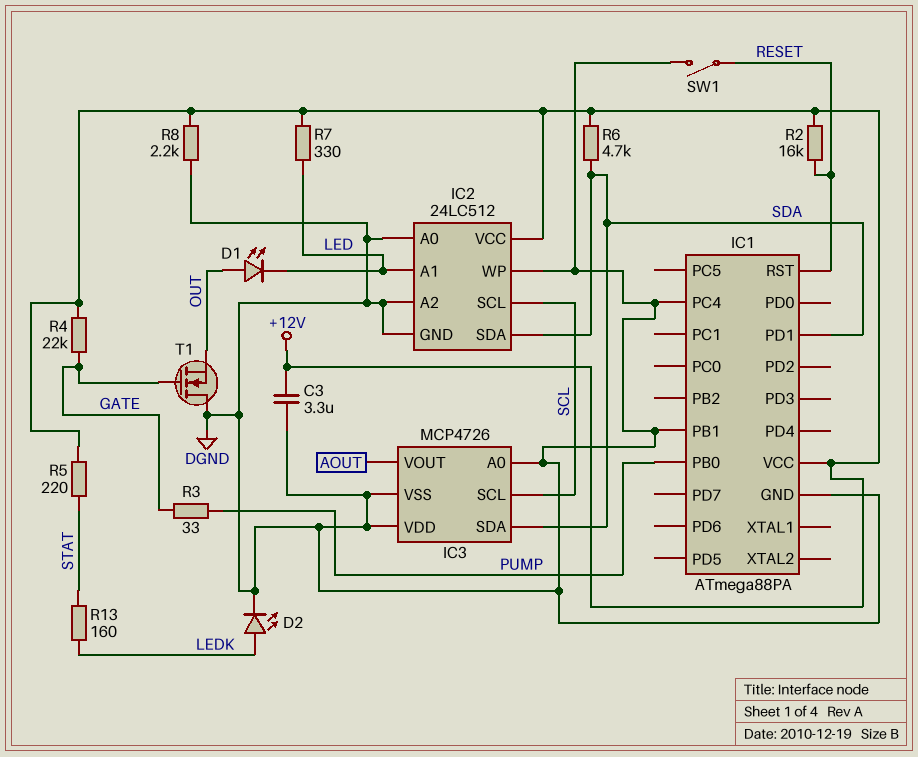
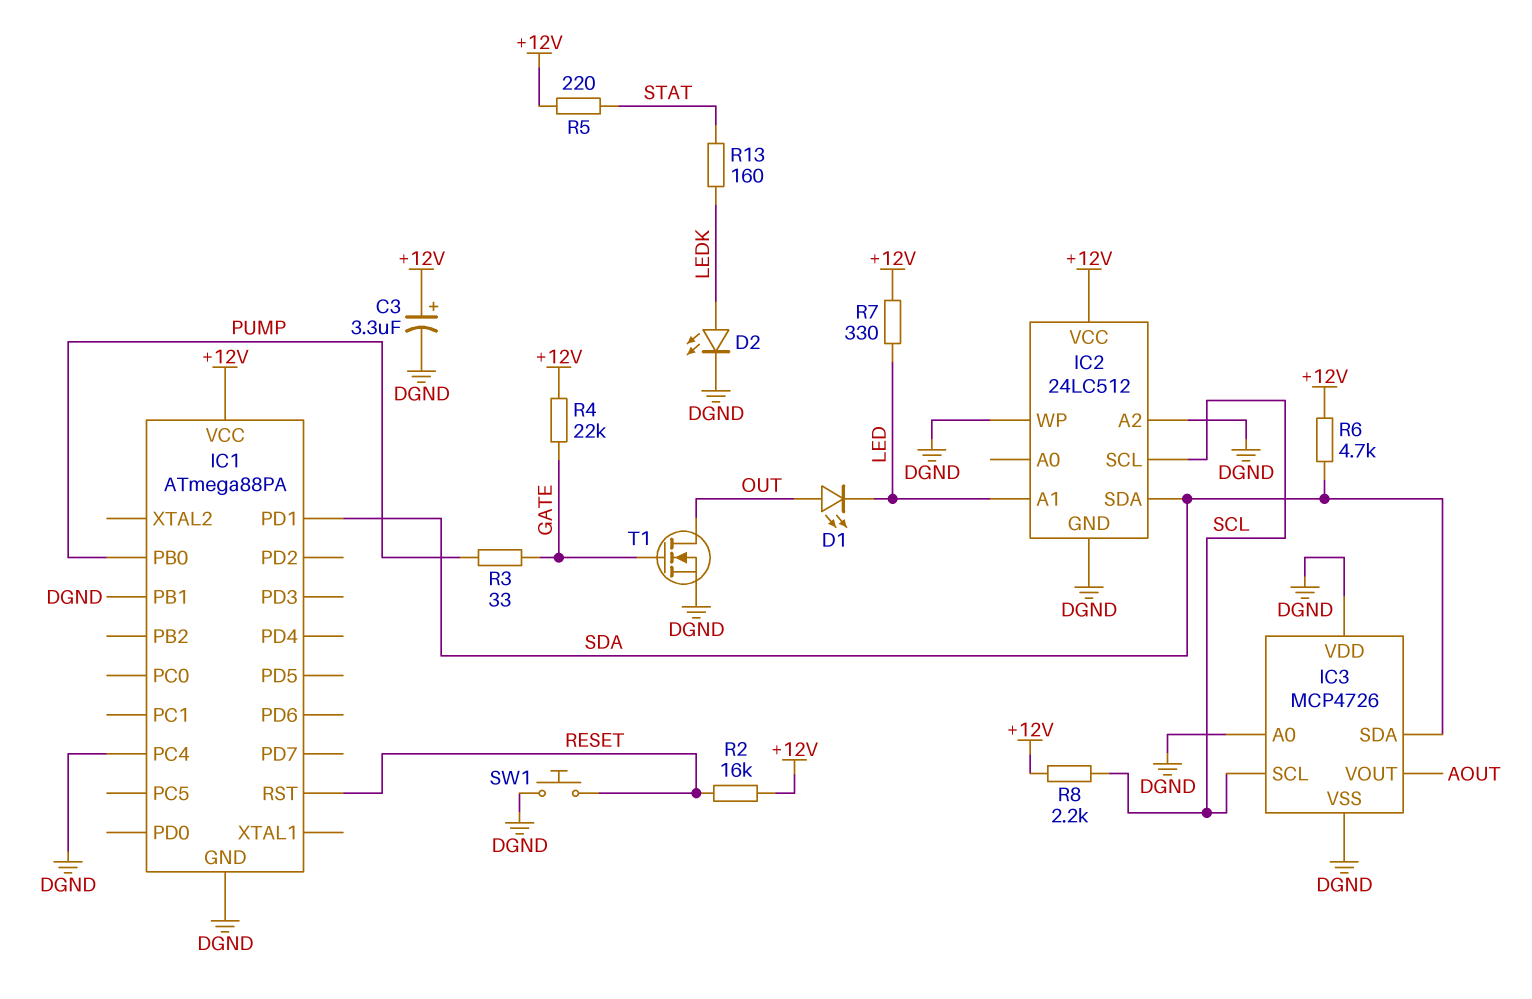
C3: 3.3uF (+12V, DGND) -> 3.3uF (plus +12V, minus DGND)
IC2 pin A0: DGND -> none
R8: 2.2k (+12V, DGND) -> 2.2k (+12V, SCL)
SW1: switch (DGND, RESET) -> button (DGND, RESET)
T1: NMOS (G GATE, D DGND, S OUT) -> NMOS (G GATE, D OUT, S DGND)

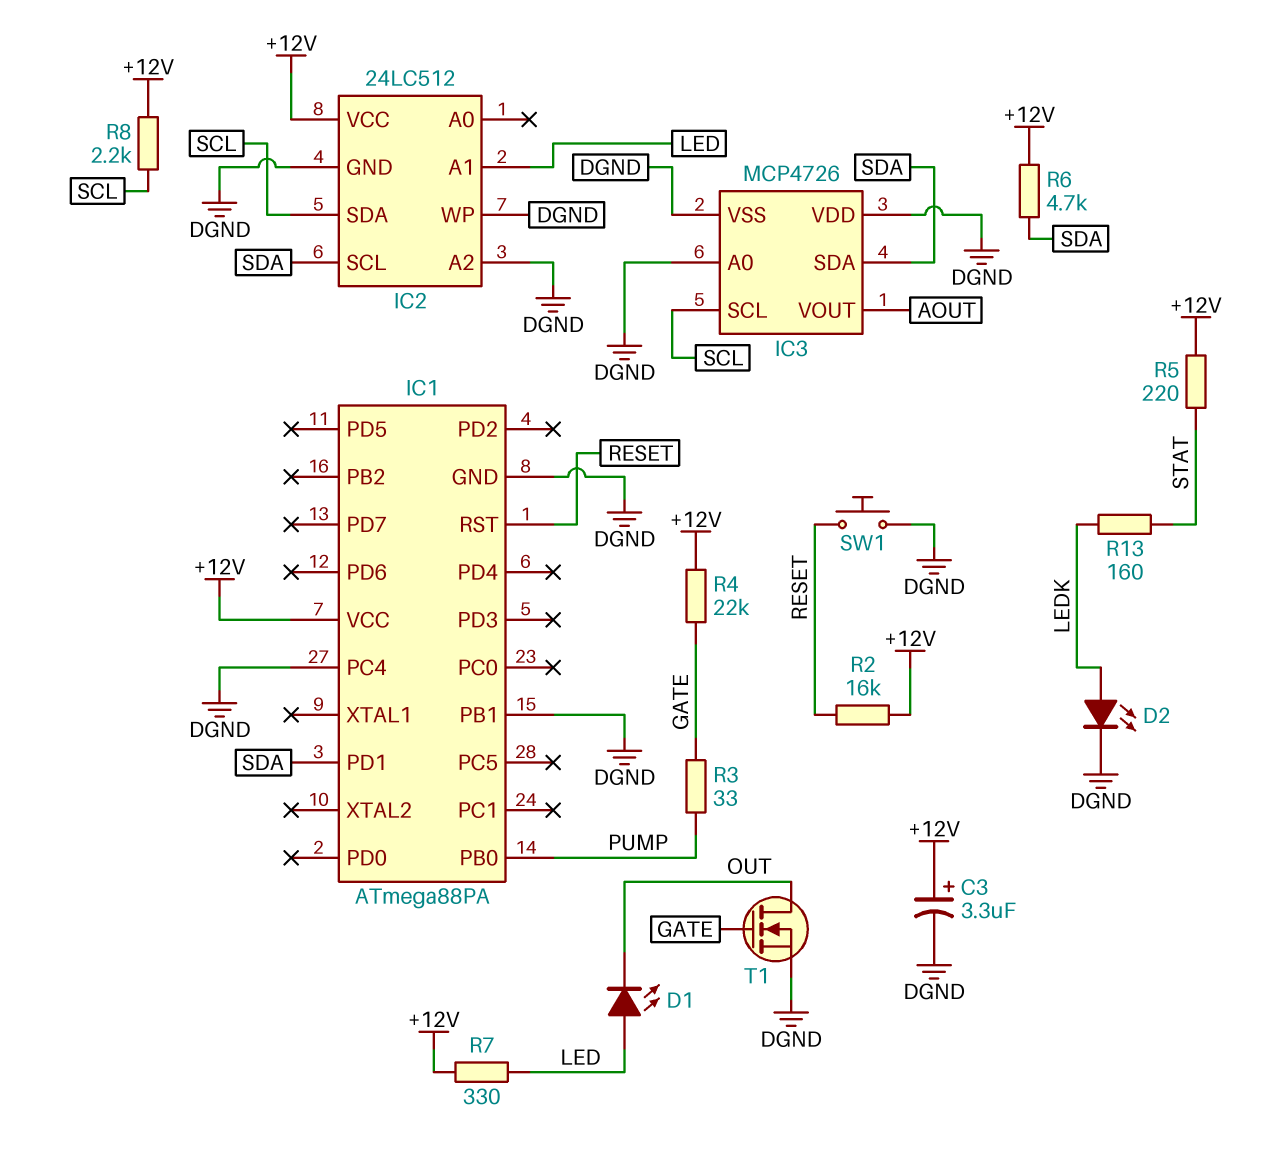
D1: LED (A OUT, K LED) -> LED (A LED, K OUT)
IC2 pin SCL: SCL -> SDA
IC2 pin SDA: SDA -> SCL

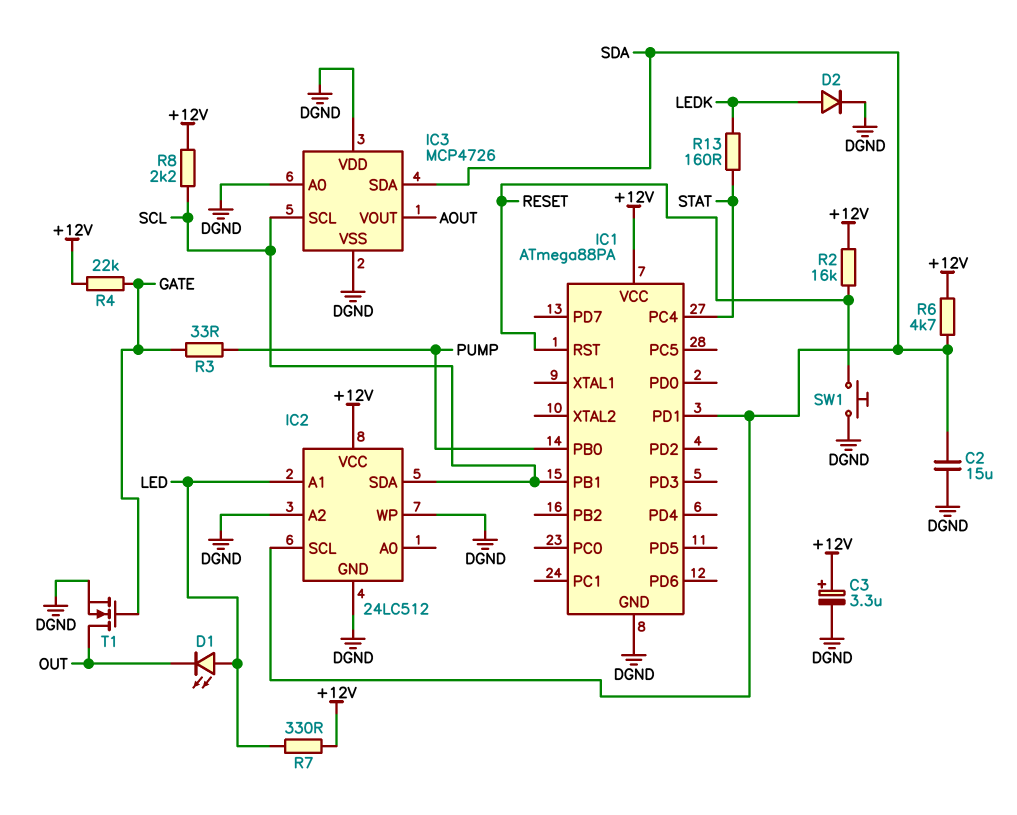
C2: none -> 15uF (DGND, SDA)
D2: LED (A LEDK, K DGND) -> diode (A LEDK, K DGND)
IC1 pin PB1: DGND -> SCL
IC1 pin PC4: DGND -> STAT
R5: 220 (+12V, STAT) -> none

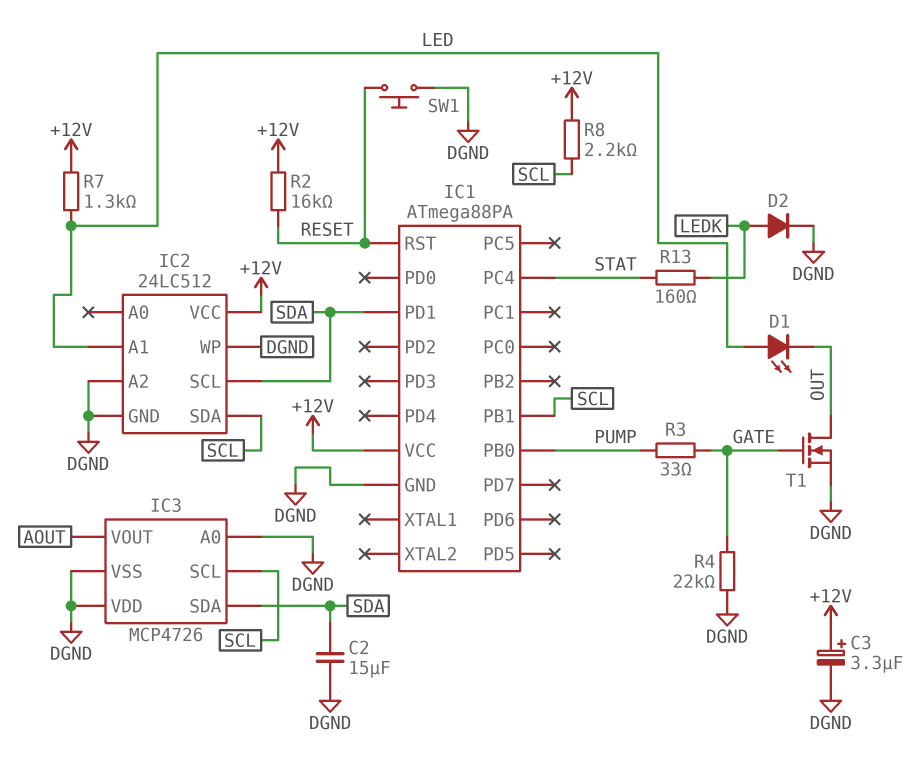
R4: 22k (+12V, GATE) -> 22k (DGND, GATE)
R6: 4.7k (+12V, SDA) -> none
R7: 330 (+12V, LED) -> 1.3k (+12V, LED)

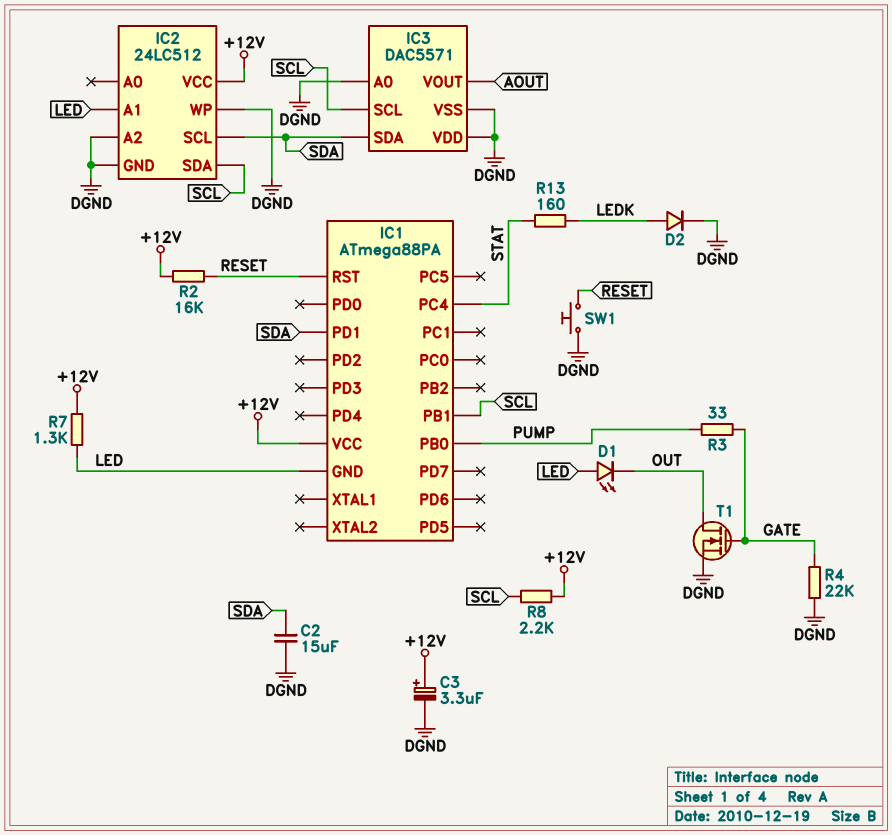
IC1 pin GND: DGND -> LED
IC3: MCP4726 -> DAC5571

